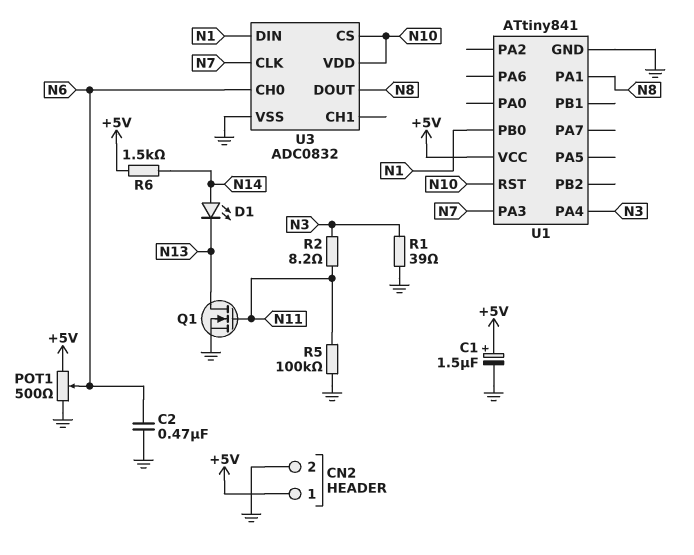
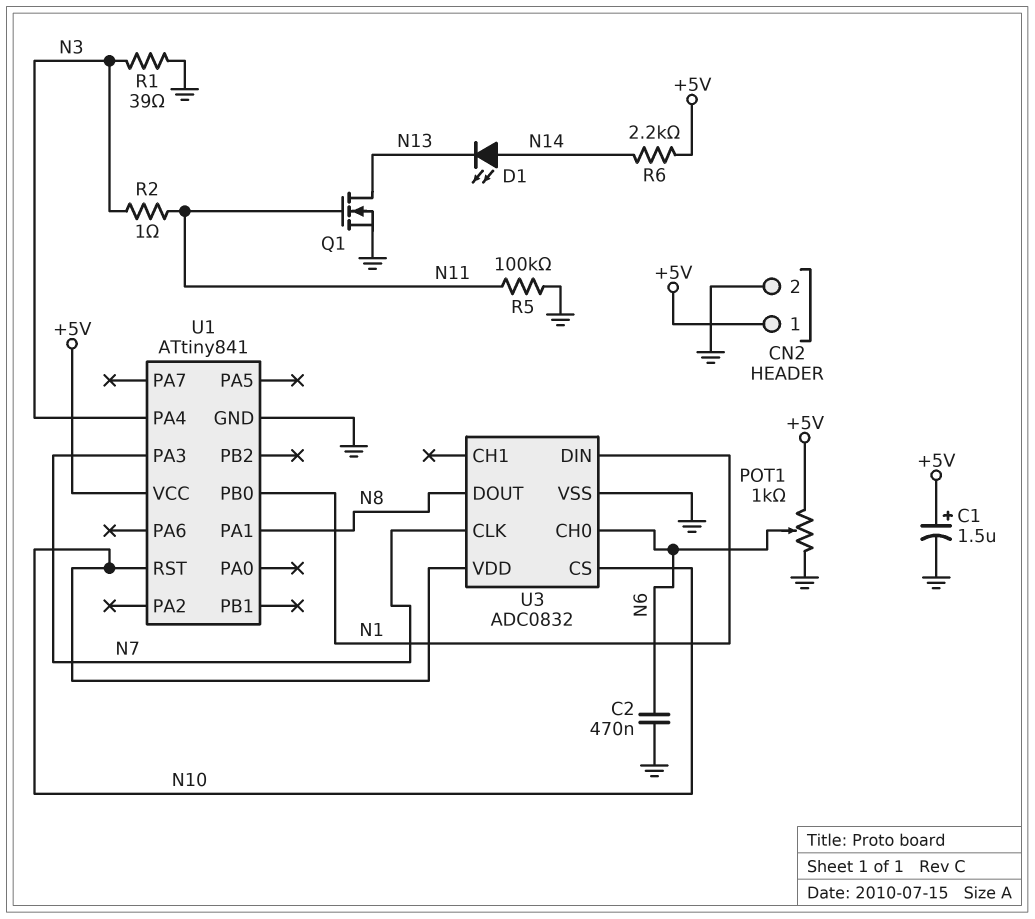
POT1: 500 (+5V, GND, wiper N6) -> 1k (+5V, GND, wiper N6)
R2: 8.2 (N3, N11) -> 1 (N3, N11)
R6: 1.5k (+5V, N14) -> 2.2k (+5V, N14)

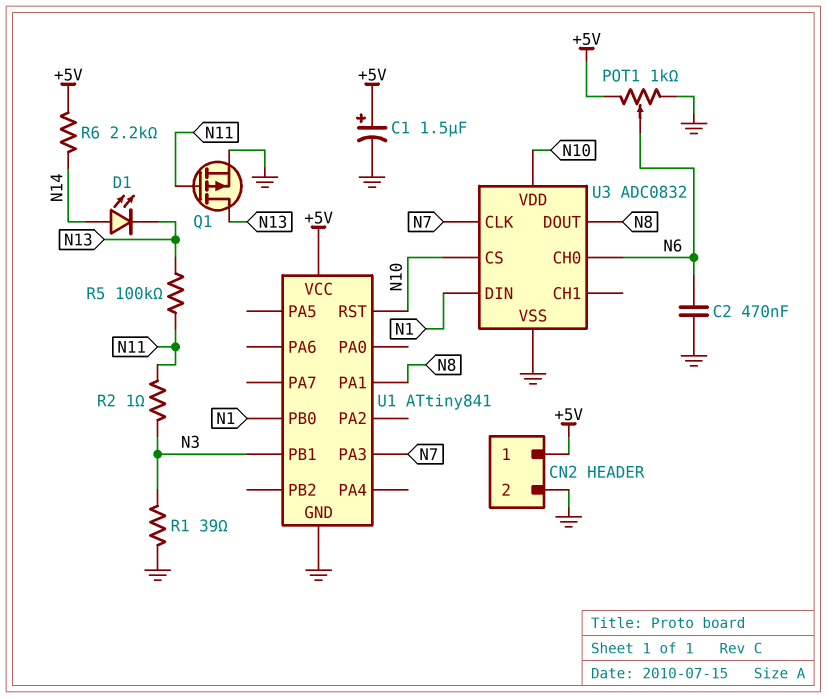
Q1: NMOS (G N11, D N13, S GND) -> PMOS (G N11, D N13, S GND)
R5: 100k (GND, N11) -> 100k (N11, N13)
U1 pin PA4: N3 -> none
U1 pin PB1: none -> N3

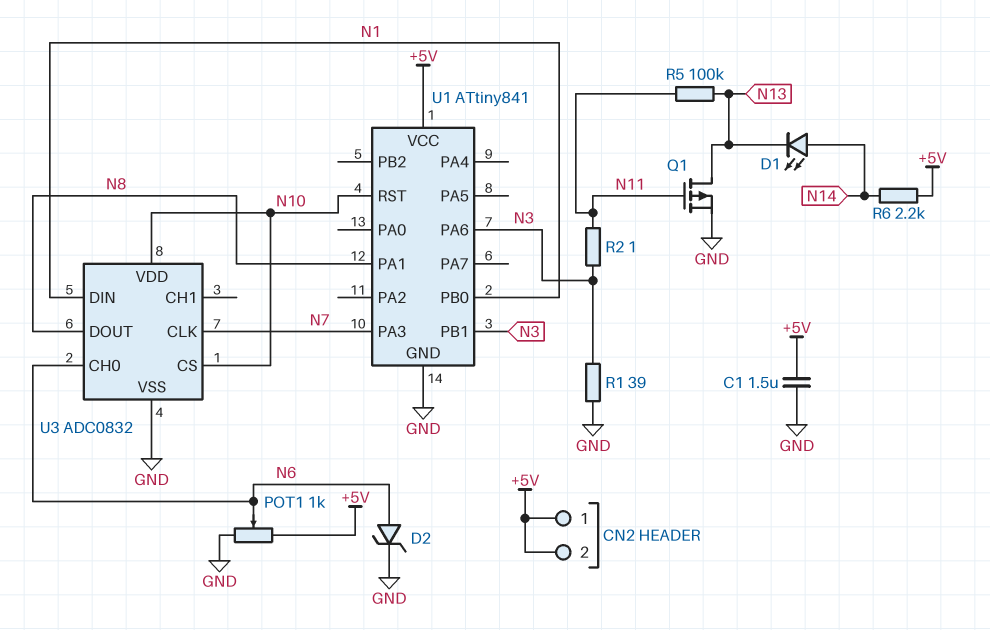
C1: 1.5uF (plus +5V, minus GND) -> 1.5uF (+5V, GND)
C2: 470nF (GND, N6) -> none
CN2 pin 2: GND -> +5V
D2: none -> zener (A N6, K GND)
U1 pin PA6: none -> N3

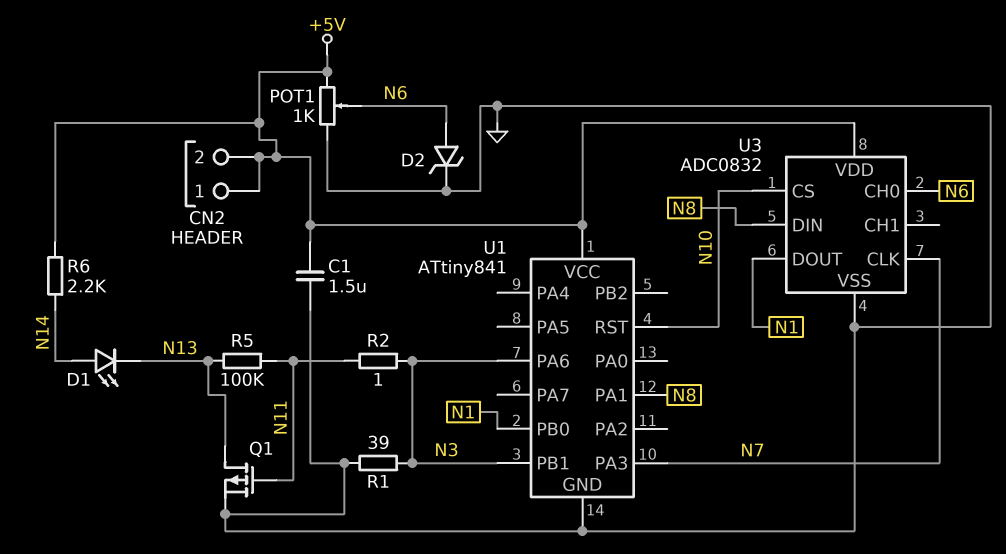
U3 pin DIN: N1 -> N8
U3 pin DOUT: N8 -> N1
U3 pin VDD: N10 -> +5V

